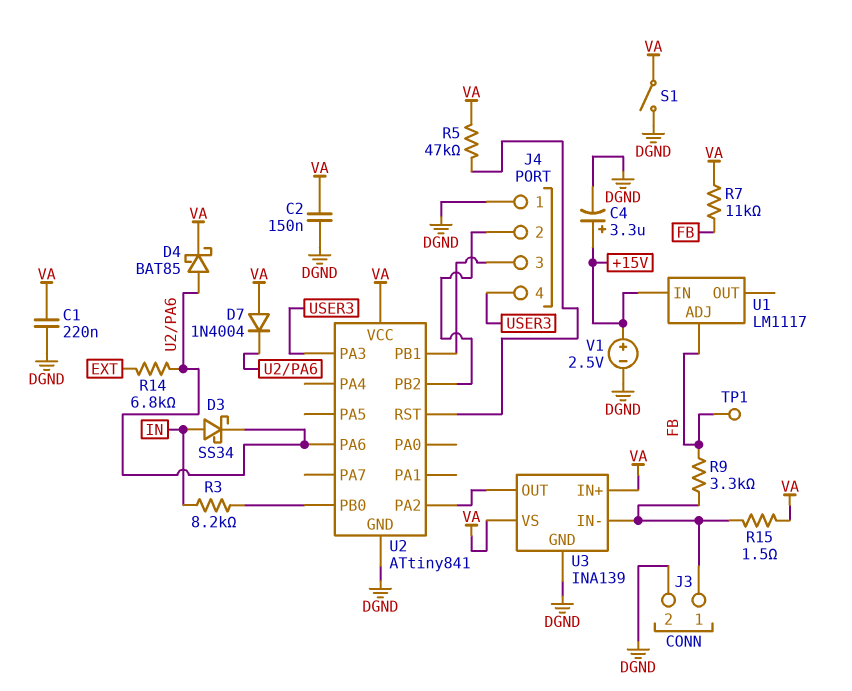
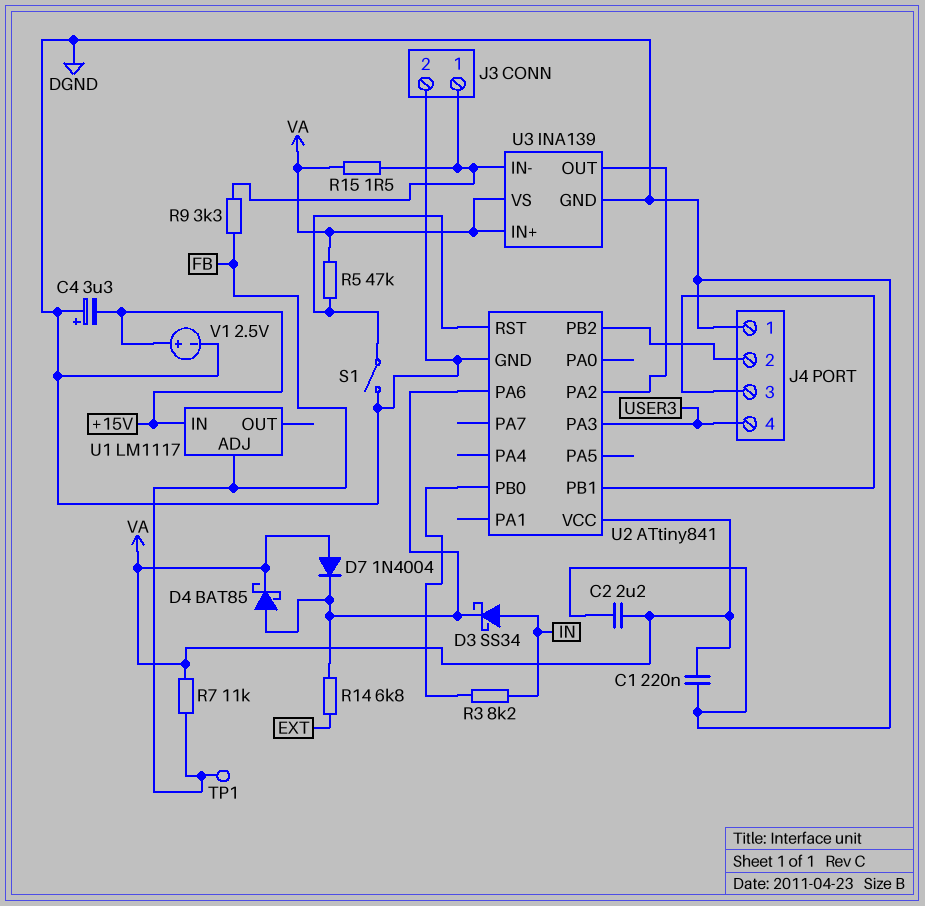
C2: 150nF (DGND, VA) -> 2.2uF (DGND, VA)
C4: 3.3uF (plus +15V, minus DGND) -> 3.3uF (plus DGND, minus +15V)
S1: switch (DGND, VA) -> switch (DGND, U2/RST)

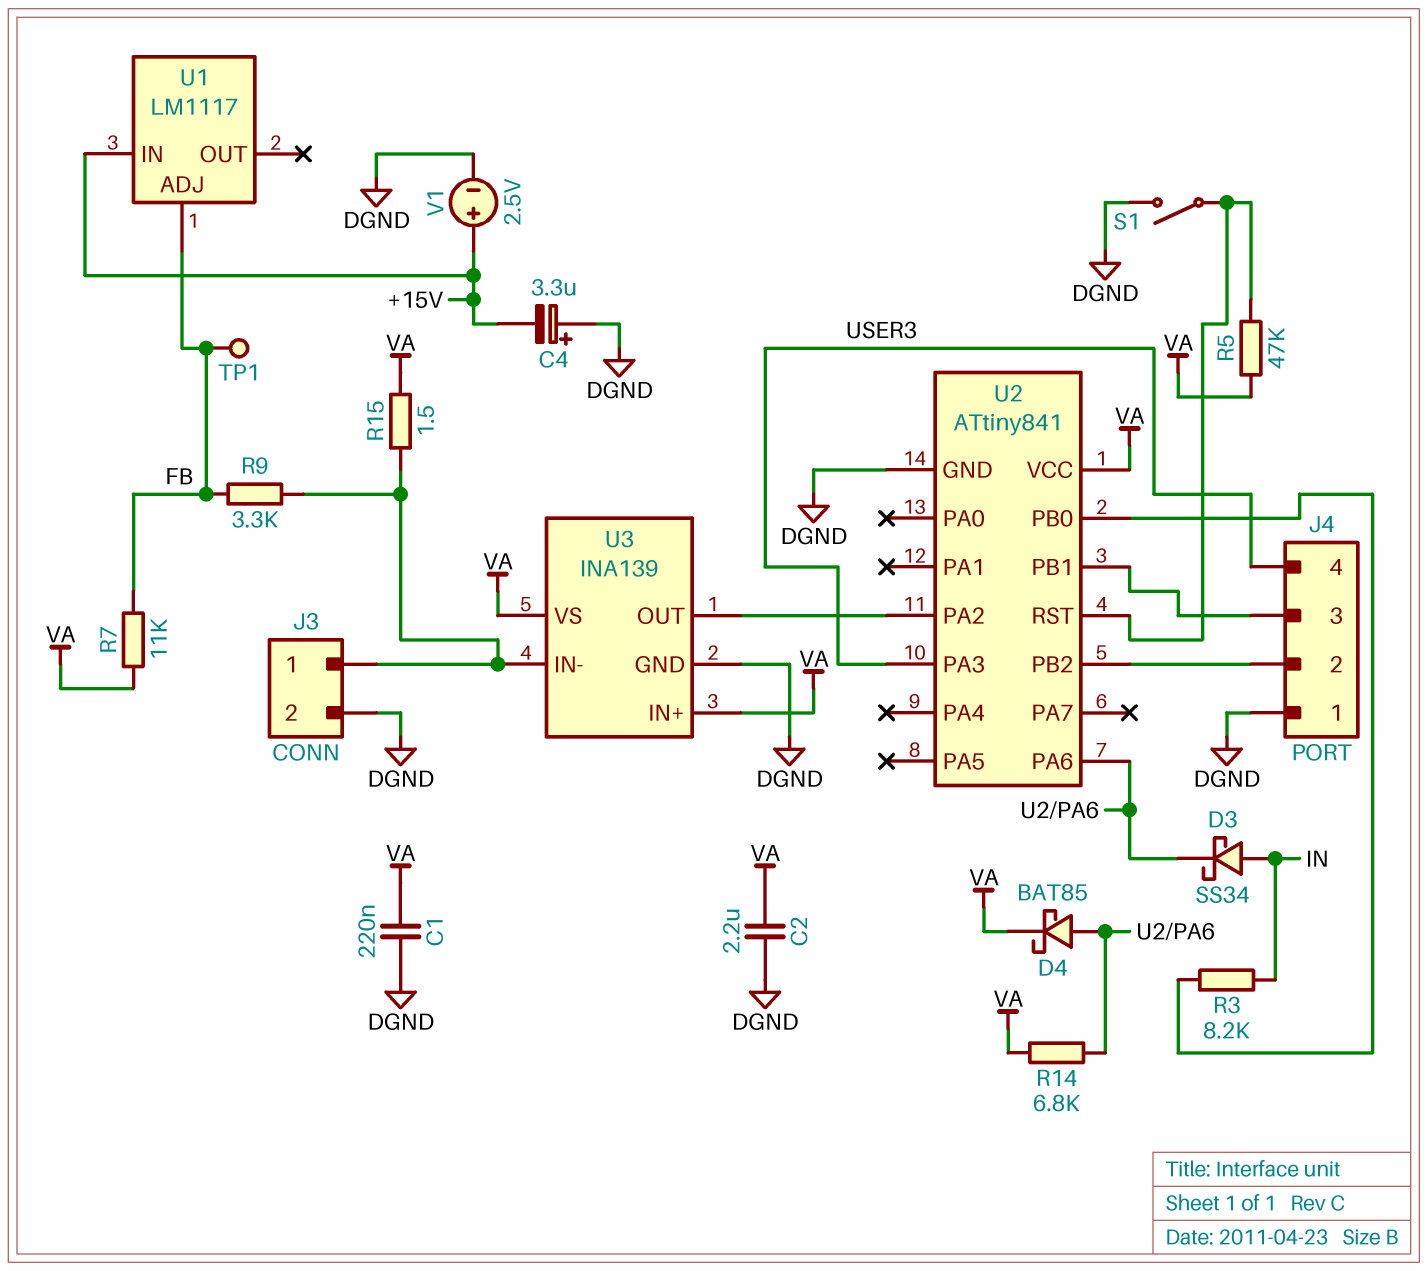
D7: diode 1N4004 (A VA, K U2/PA6) -> none
R14: 6.8k (EXT, U2/PA6) -> 6.8k (U2/PA6, VA)

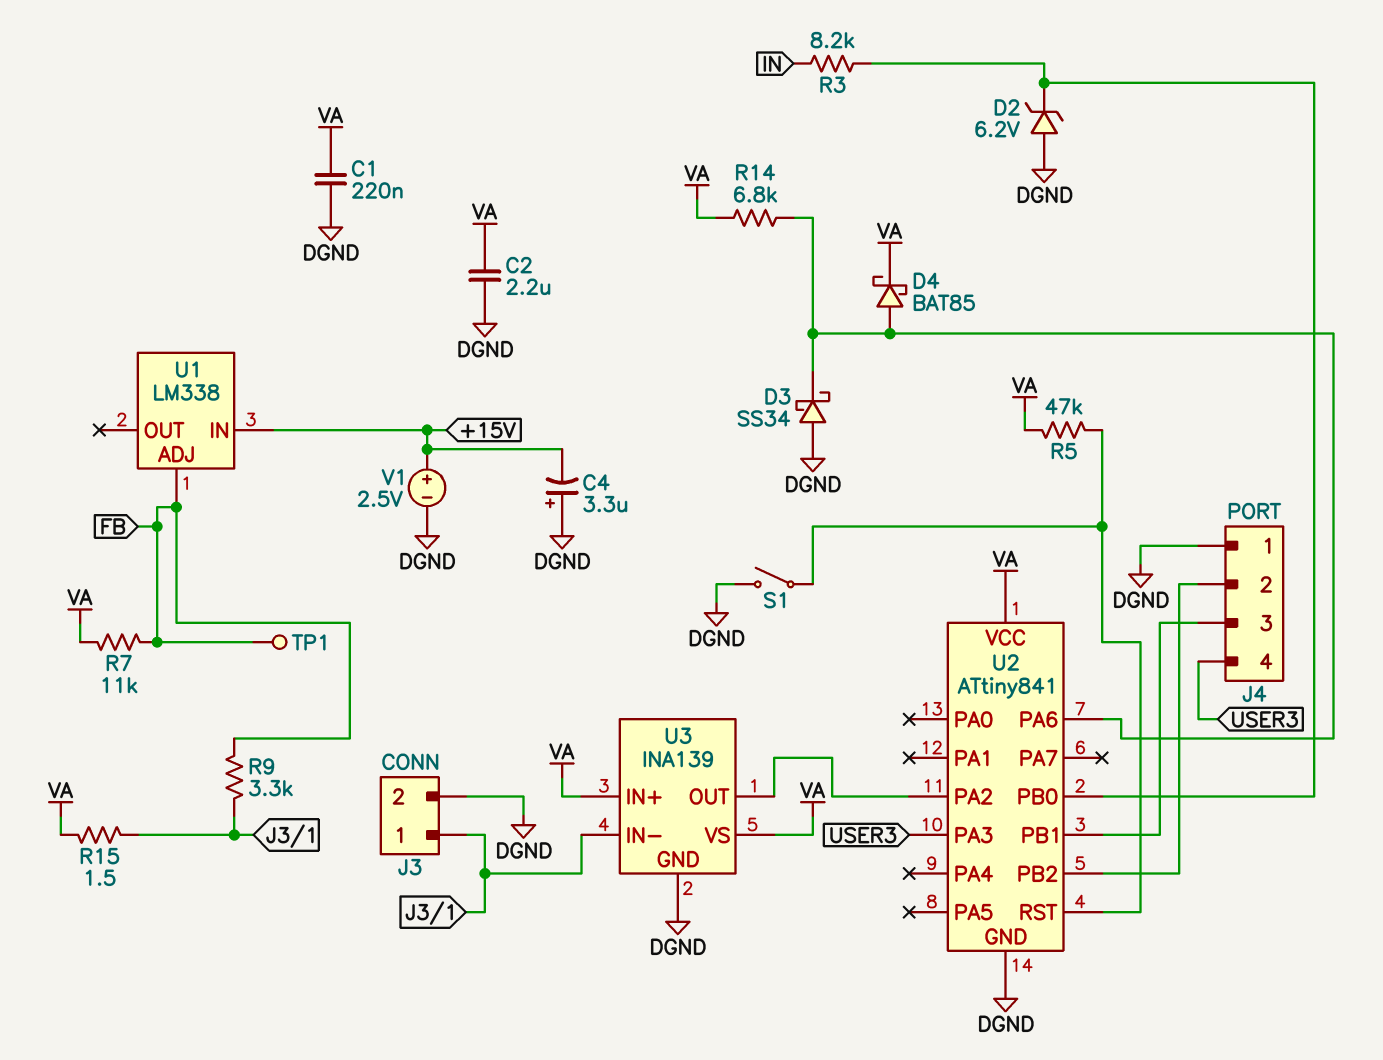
D2: none -> zener 6.2V (A DGND, K U2/PB0)
D3: schottky SS34 (A IN, K U2/PA6) -> schottky SS34 (A DGND, K U2/PA6)
U1: LM1117 -> LM338

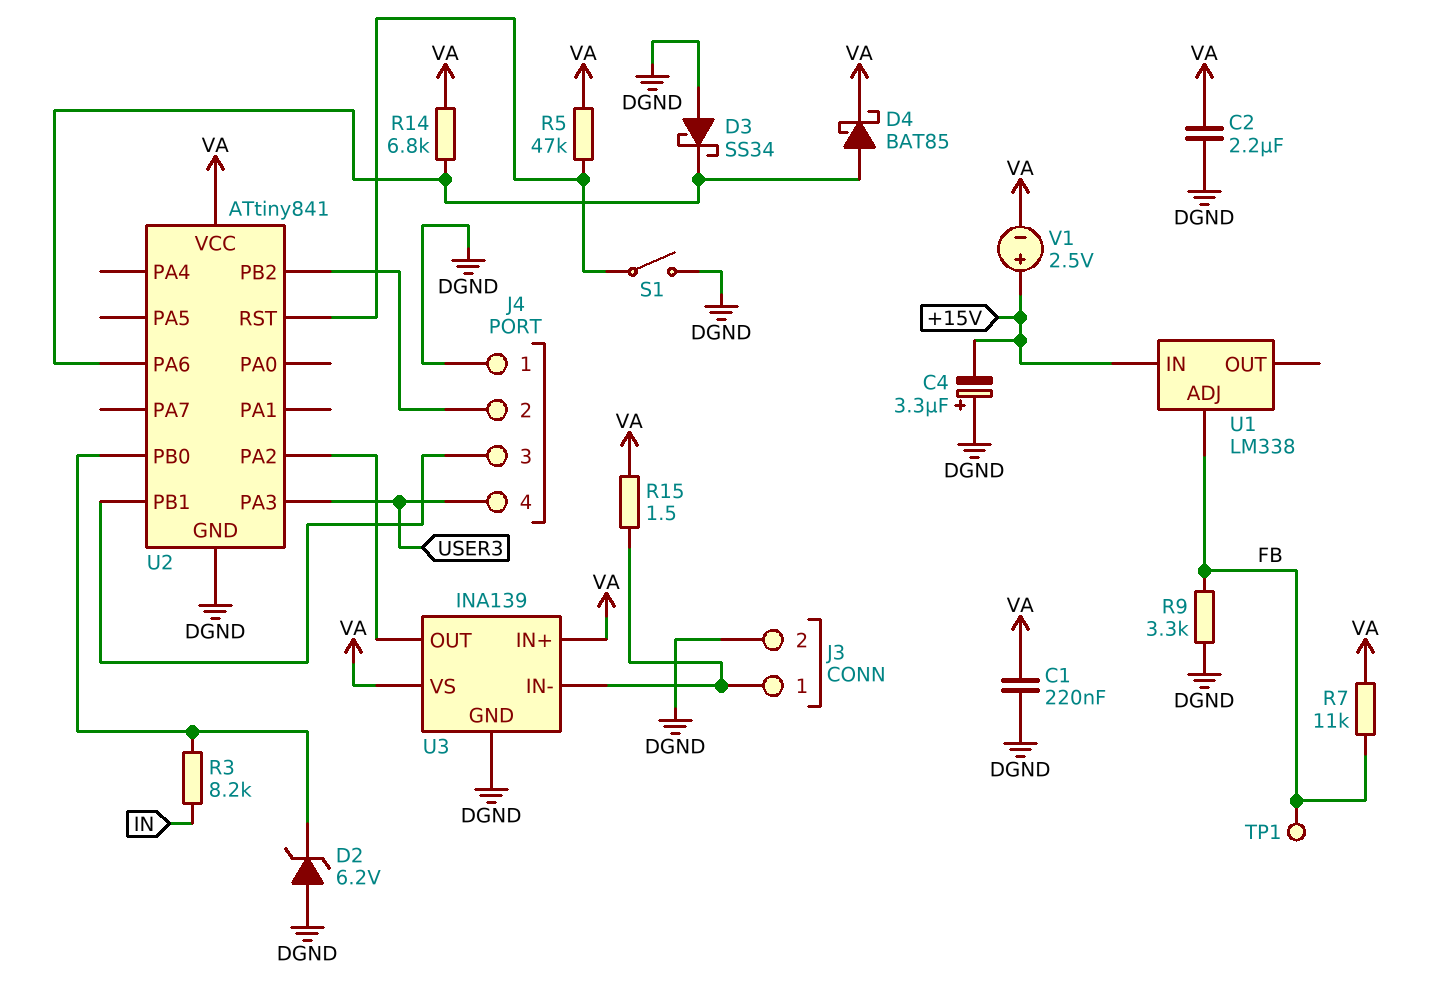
R9: 3.3k (FB, J3/1) -> 3.3k (DGND, FB)
V1: 2.5V (plus +15V, minus DGND) -> 2.5V (plus +15V, minus VA)

